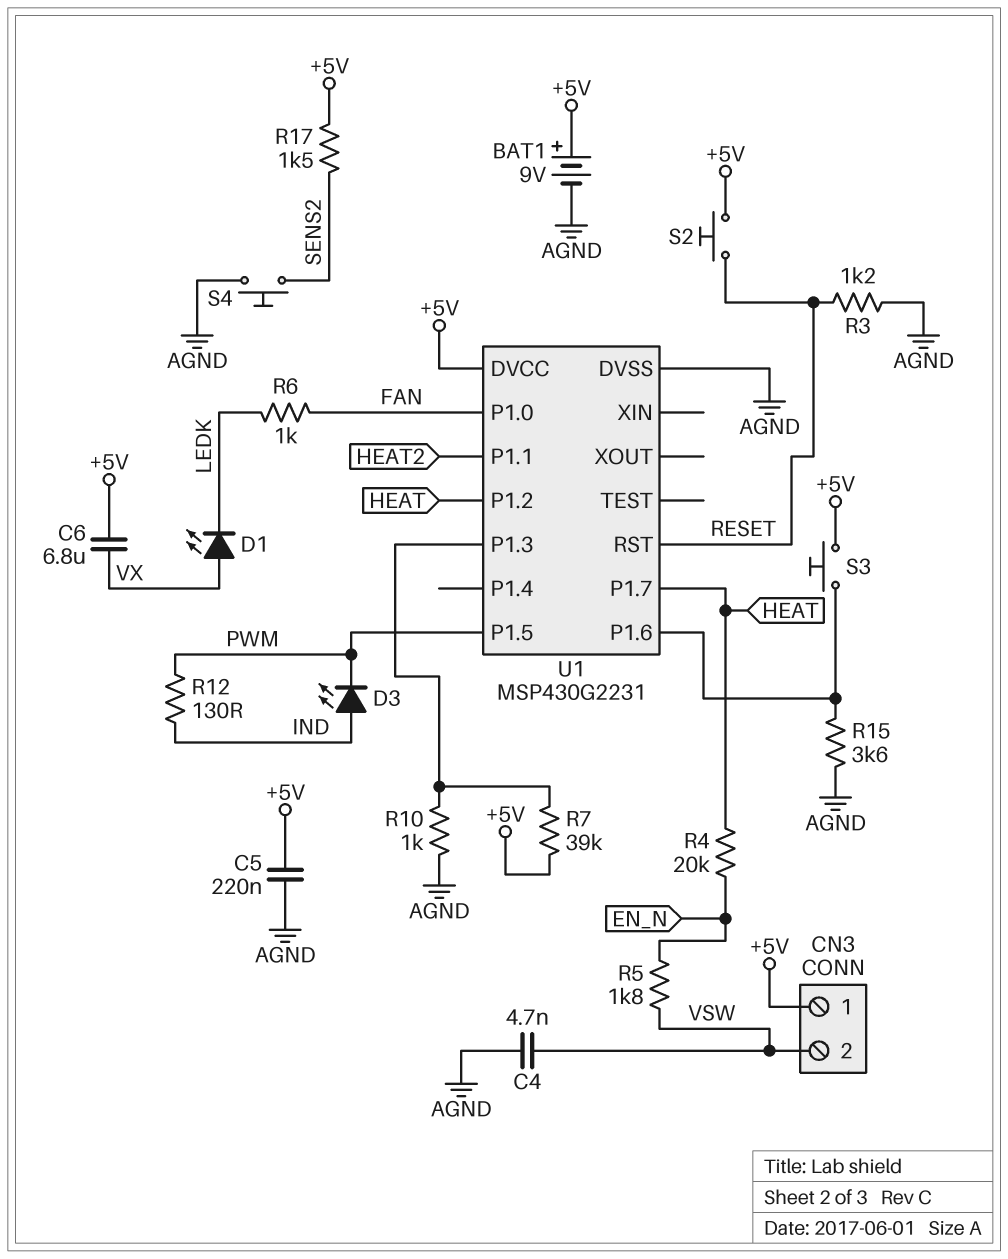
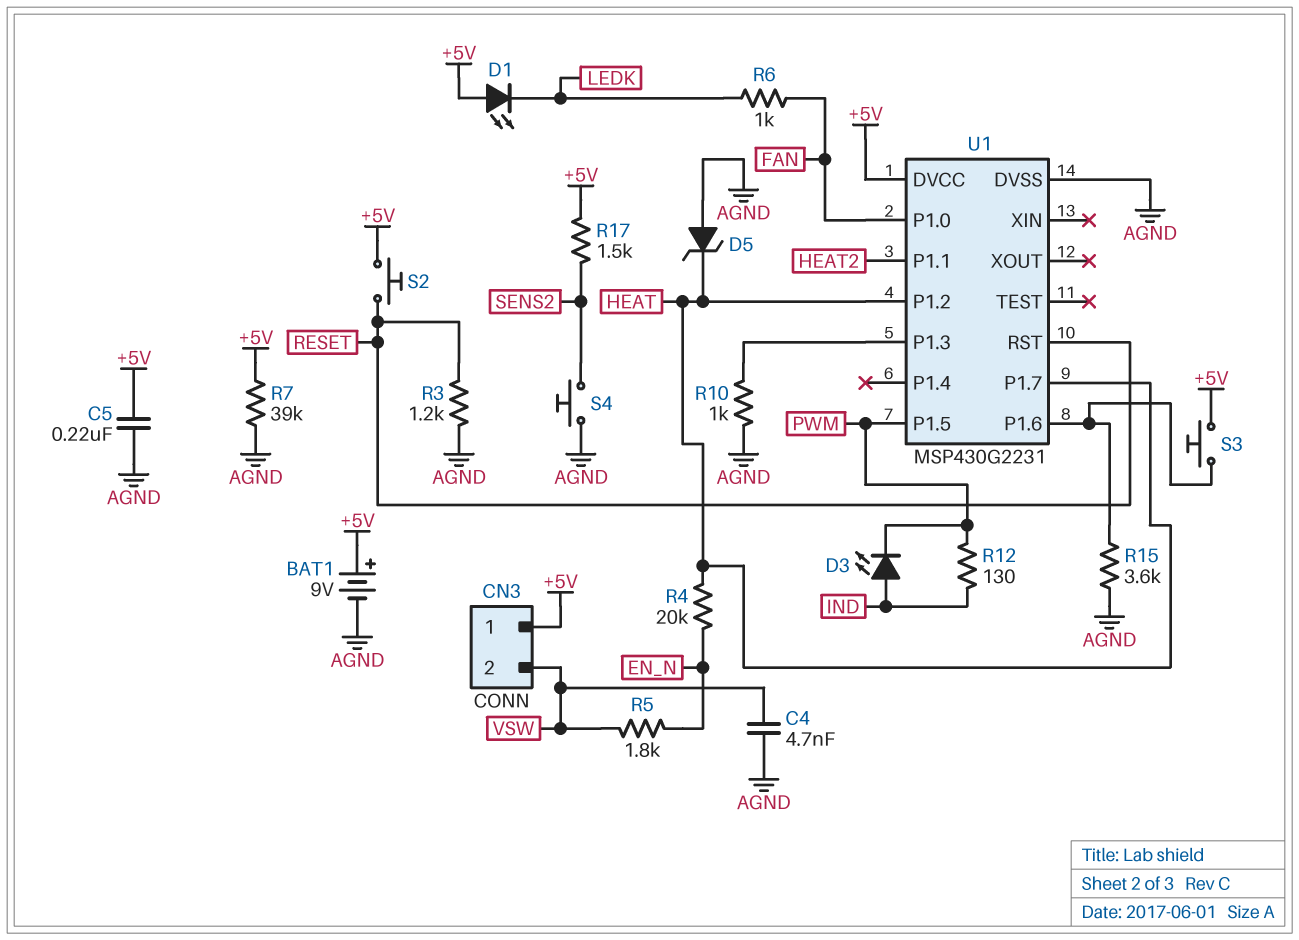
C6: 6.8uF (+5V, VX) -> none
D1: LED (A VX, K LEDK) -> LED (A +5V, K LEDK)
D5: none -> zener (A AGND, K HEAT)
R7: 39k (+5V, U1/P1.3) -> 39k (+5V, AGND)

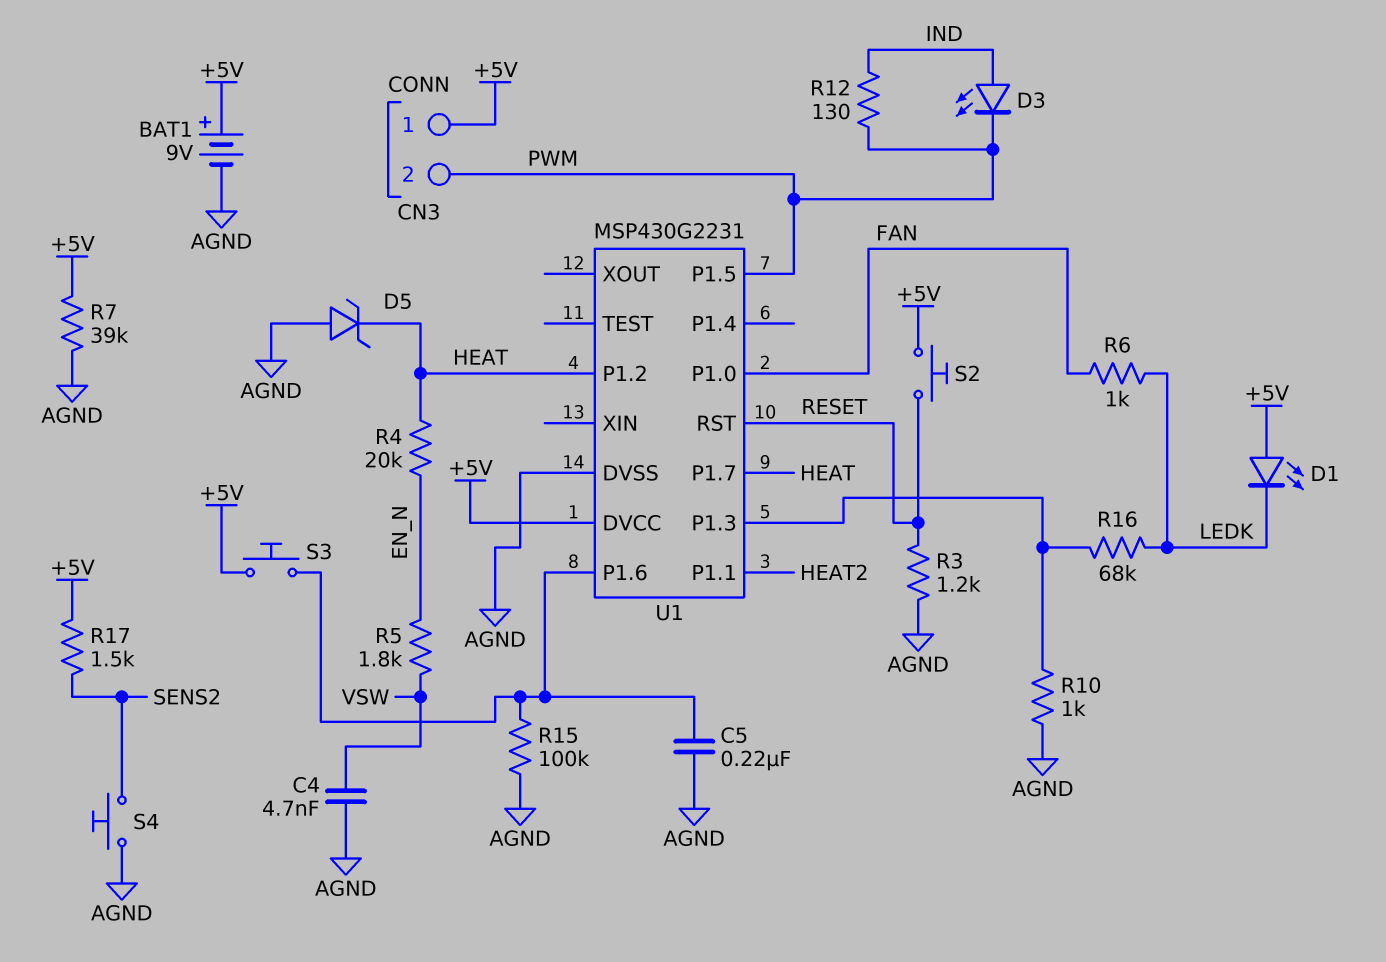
C5: 220nF (+5V, AGND) -> 220nF (AGND, U1/P1.6)
CN3 pin 2: VSW -> PWM
R15: 3.6k (AGND, U1/P1.6) -> 100k (AGND, U1/P1.6)
R16: none -> 68k (LEDK, U1/P1.3)

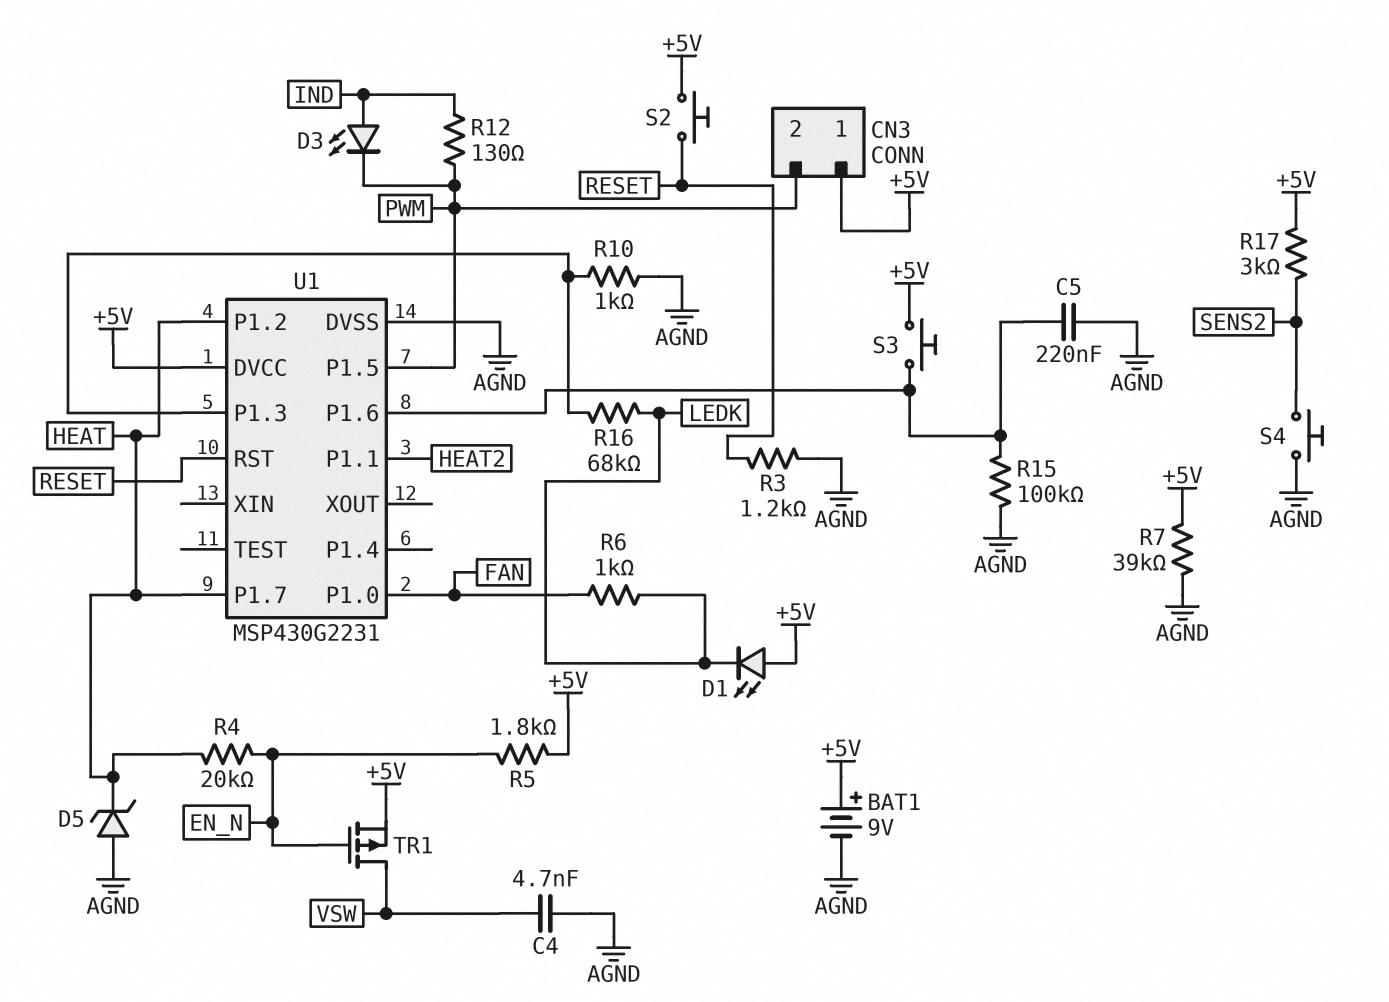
R5: 1.8k (EN_N, VSW) -> 1.8k (+5V, EN_N)
R17: 1.5k (+5V, SENS2) -> 3k (+5V, SENS2)
TR1: none -> PMOS (G EN_N, D VSW, S +5V)

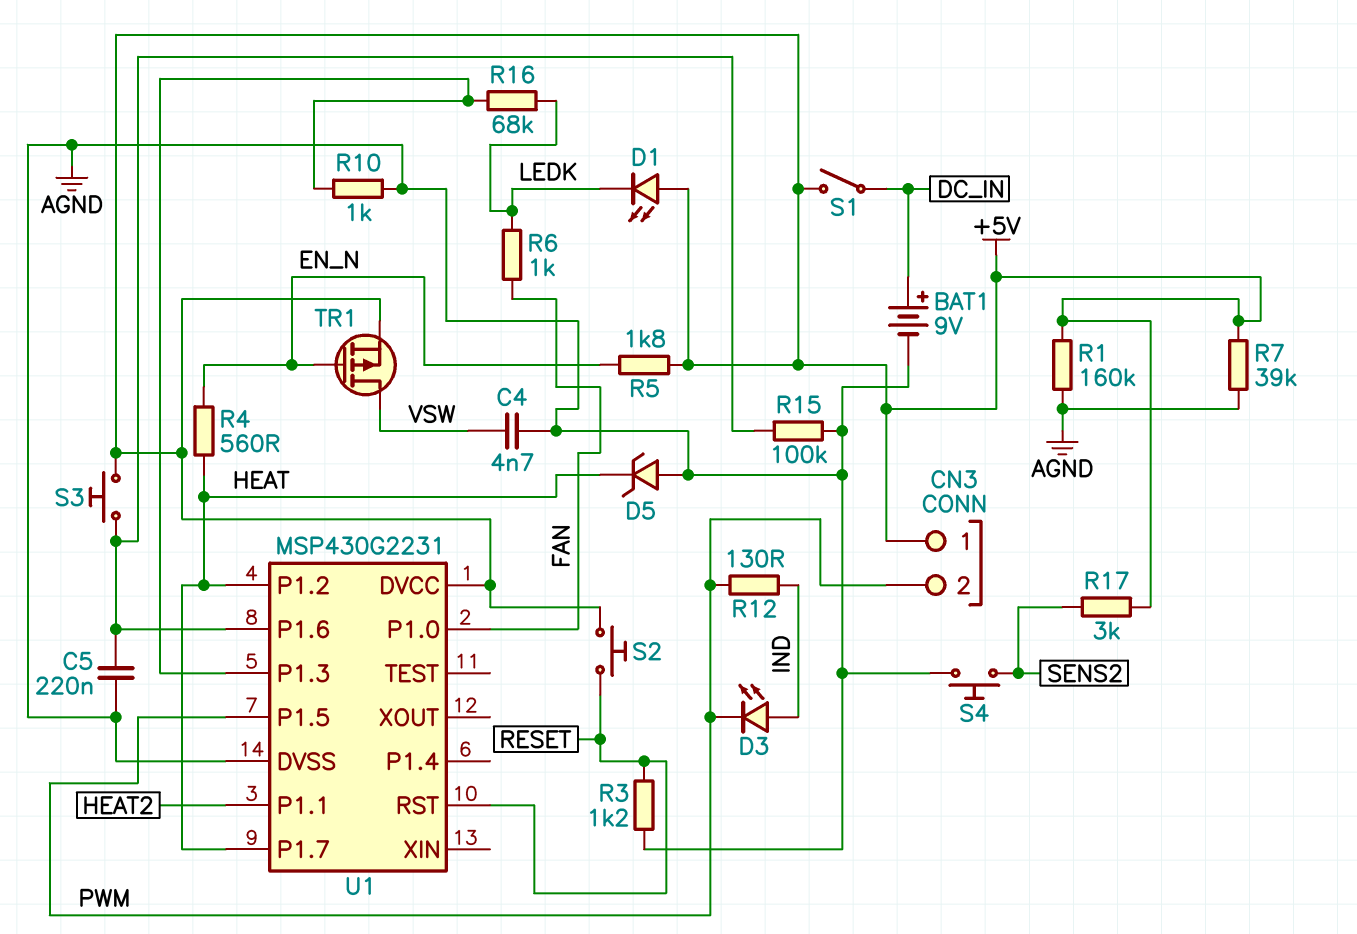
BAT1: 9V (plus +5V, minus AGND) -> 9V (plus DC_IN, minus AGND)
R1: none -> 160k (+5V, AGND)
R4: 20k (EN_N, HEAT) -> 560 (EN_N, HEAT)
S1: none -> switch (+5V, DC_IN)

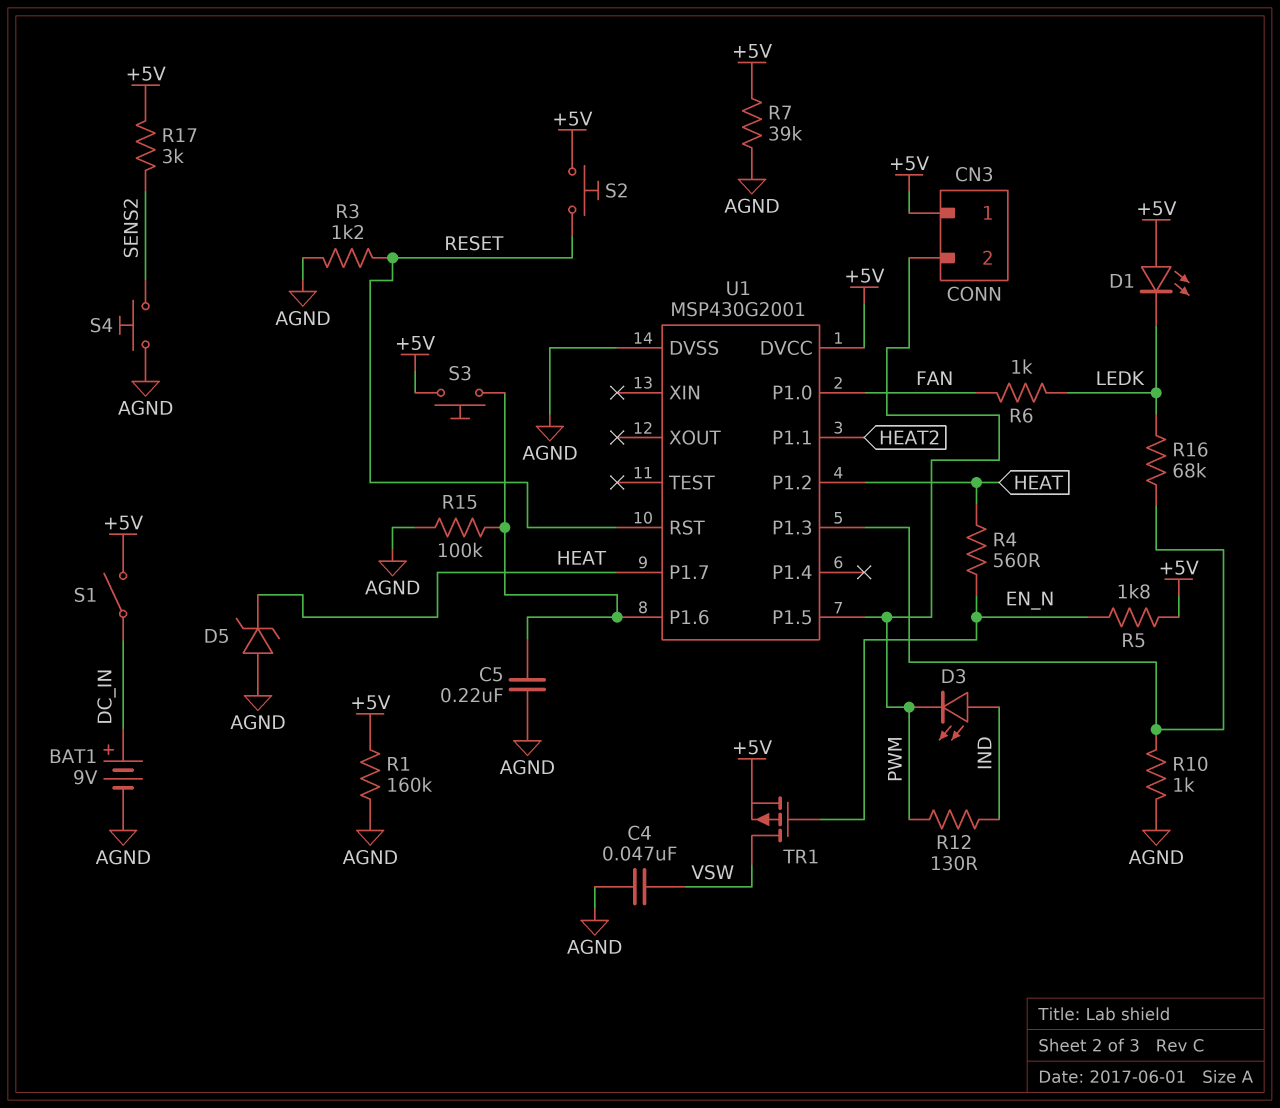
C4: 4.7nF (AGND, VSW) -> 47nF (AGND, VSW)
U1: MSP430G2231 -> MSP430G2001

